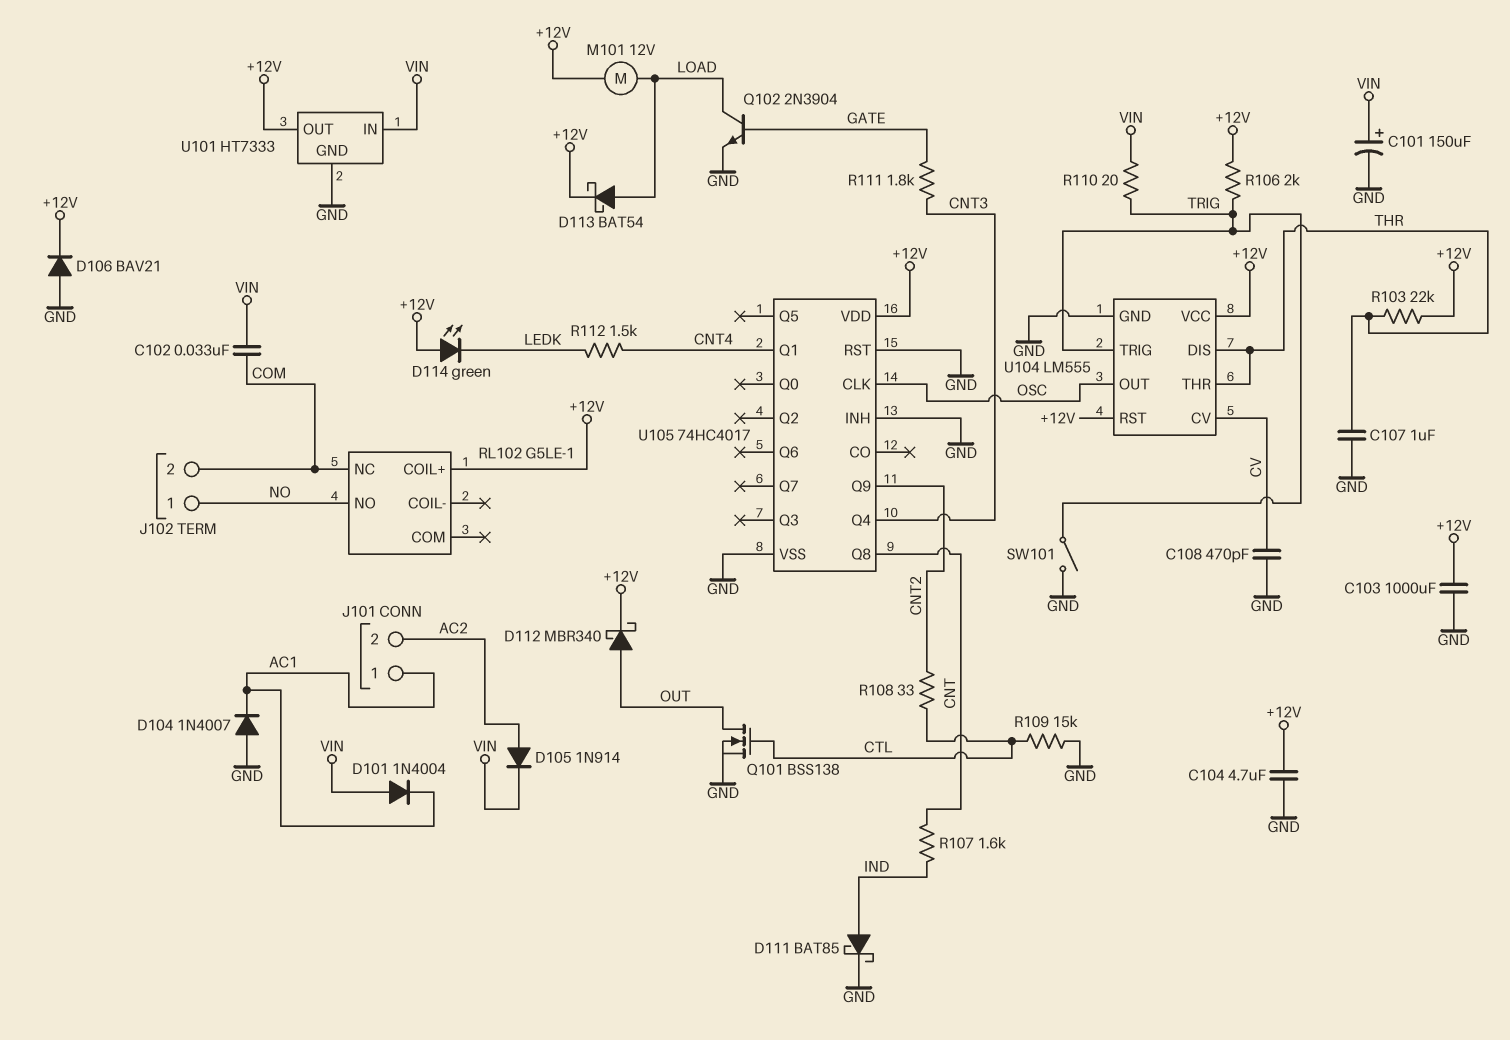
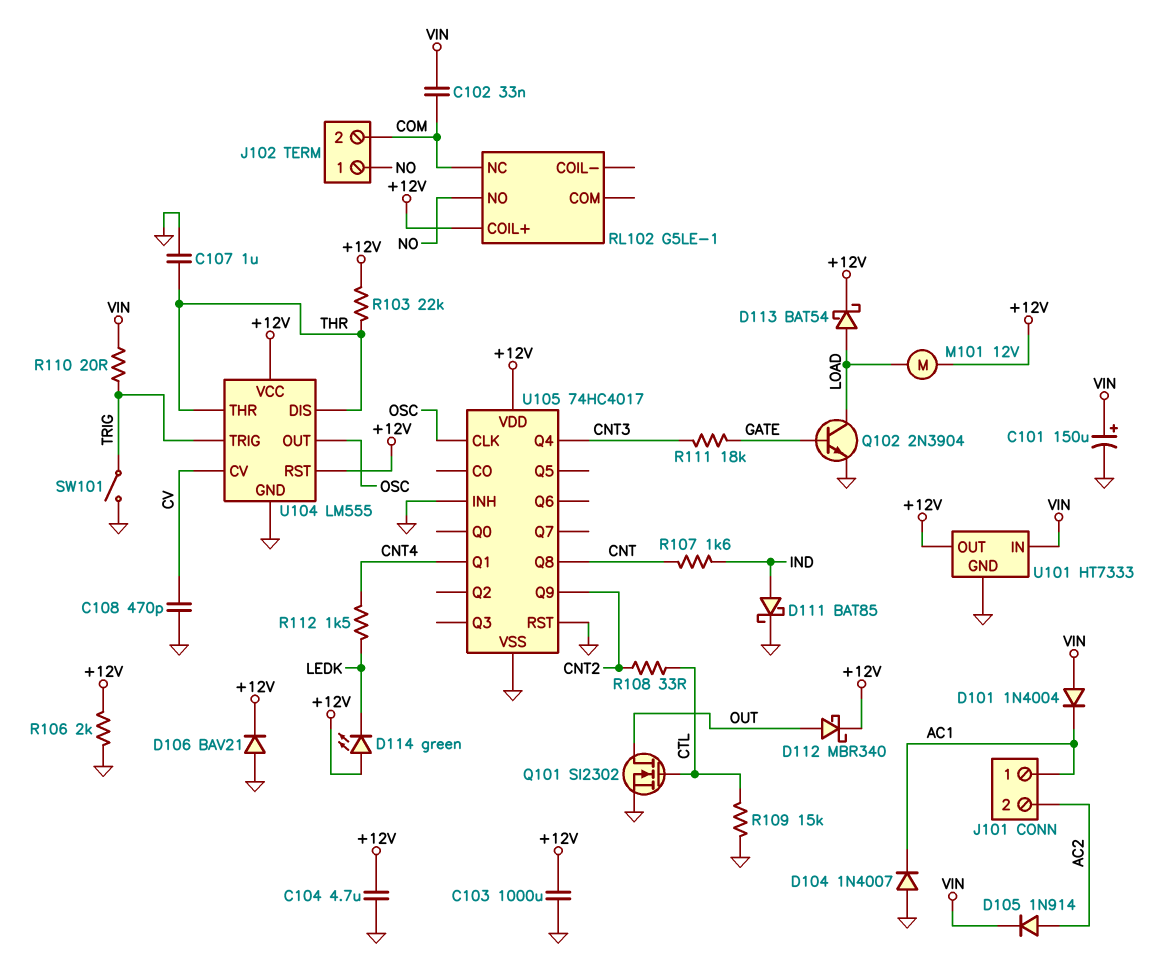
Q101: NMOS BSS138 (G CTL, D OUT, S GND) -> NMOS SI2302 (G CTL, D OUT, S GND)
R106: 2k (+12V, TRIG) -> 2k (+12V, GND)
R111: 1.8k (CNT3, GATE) -> 18k (CNT3, GATE)

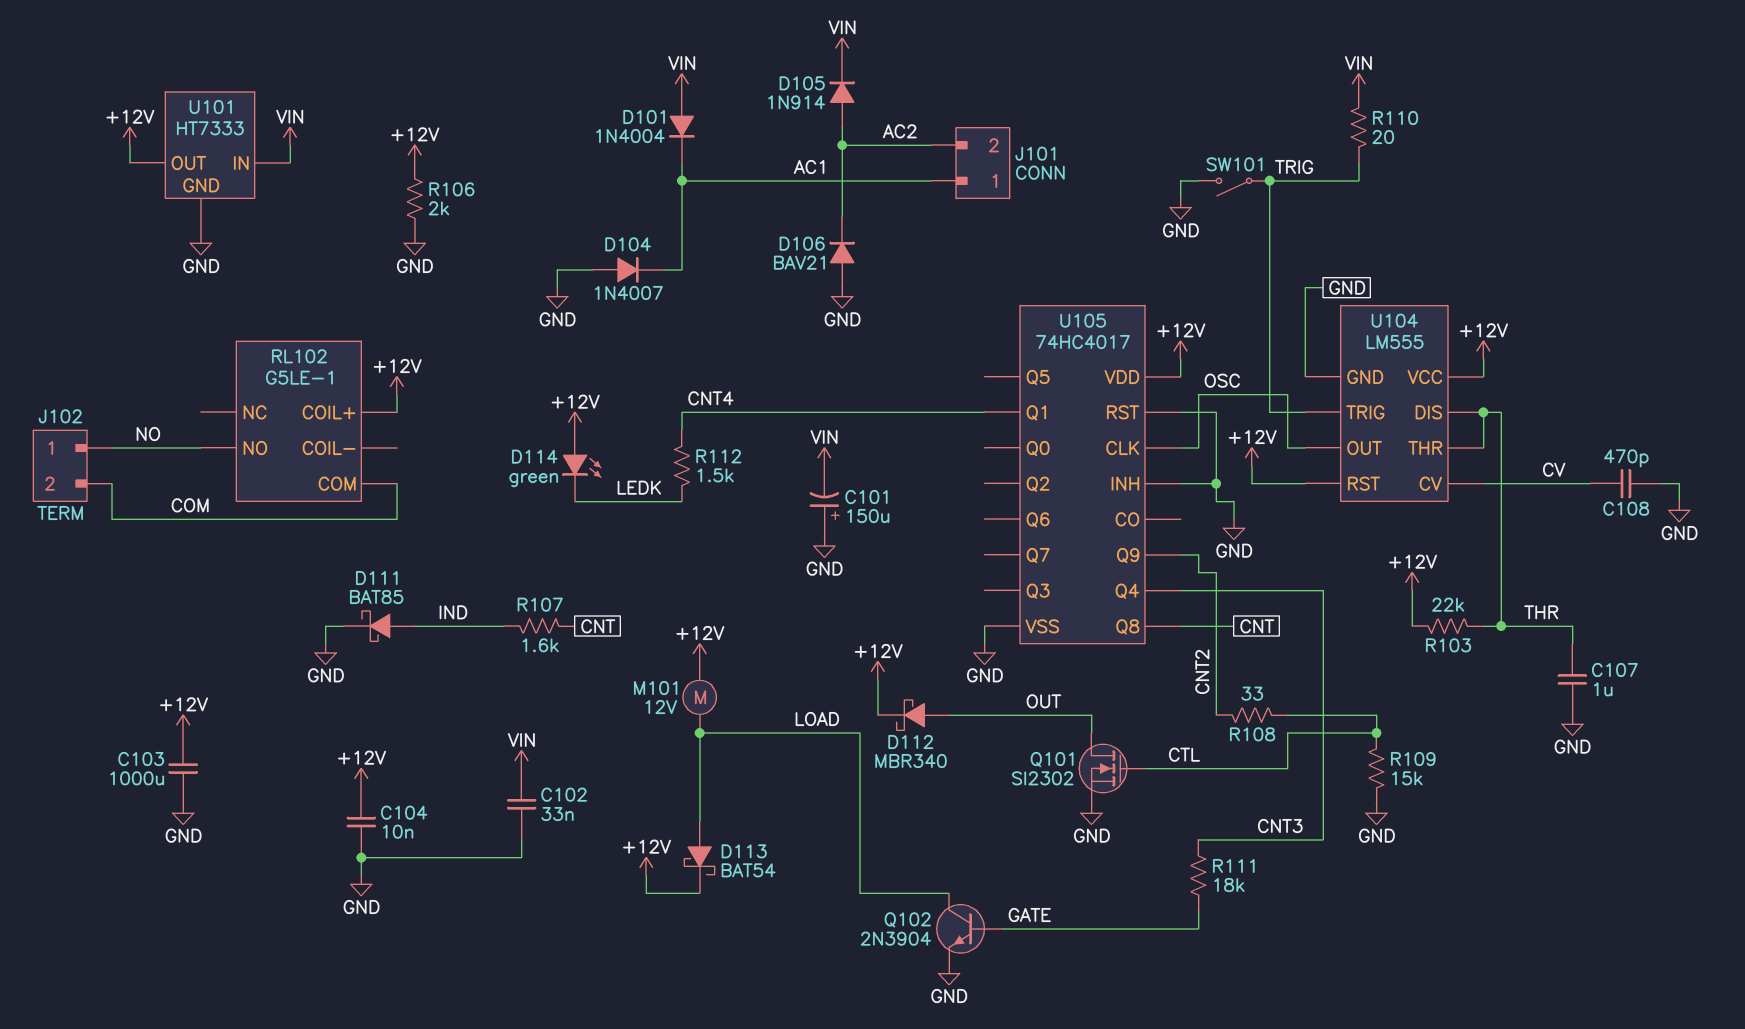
C101: 150uF (plus VIN, minus GND) -> 150uF (plus GND, minus VIN)
C102: 33nF (COM, VIN) -> 33nF (GND, VIN)
C104: 4.7uF (+12V, GND) -> 10nF (+12V, GND)
D106: diode BAV21 (A GND, K +12V) -> diode BAV21 (A GND, K AC2)
RL102 pin COM: none -> COM
RL102 pin NC: COM -> none

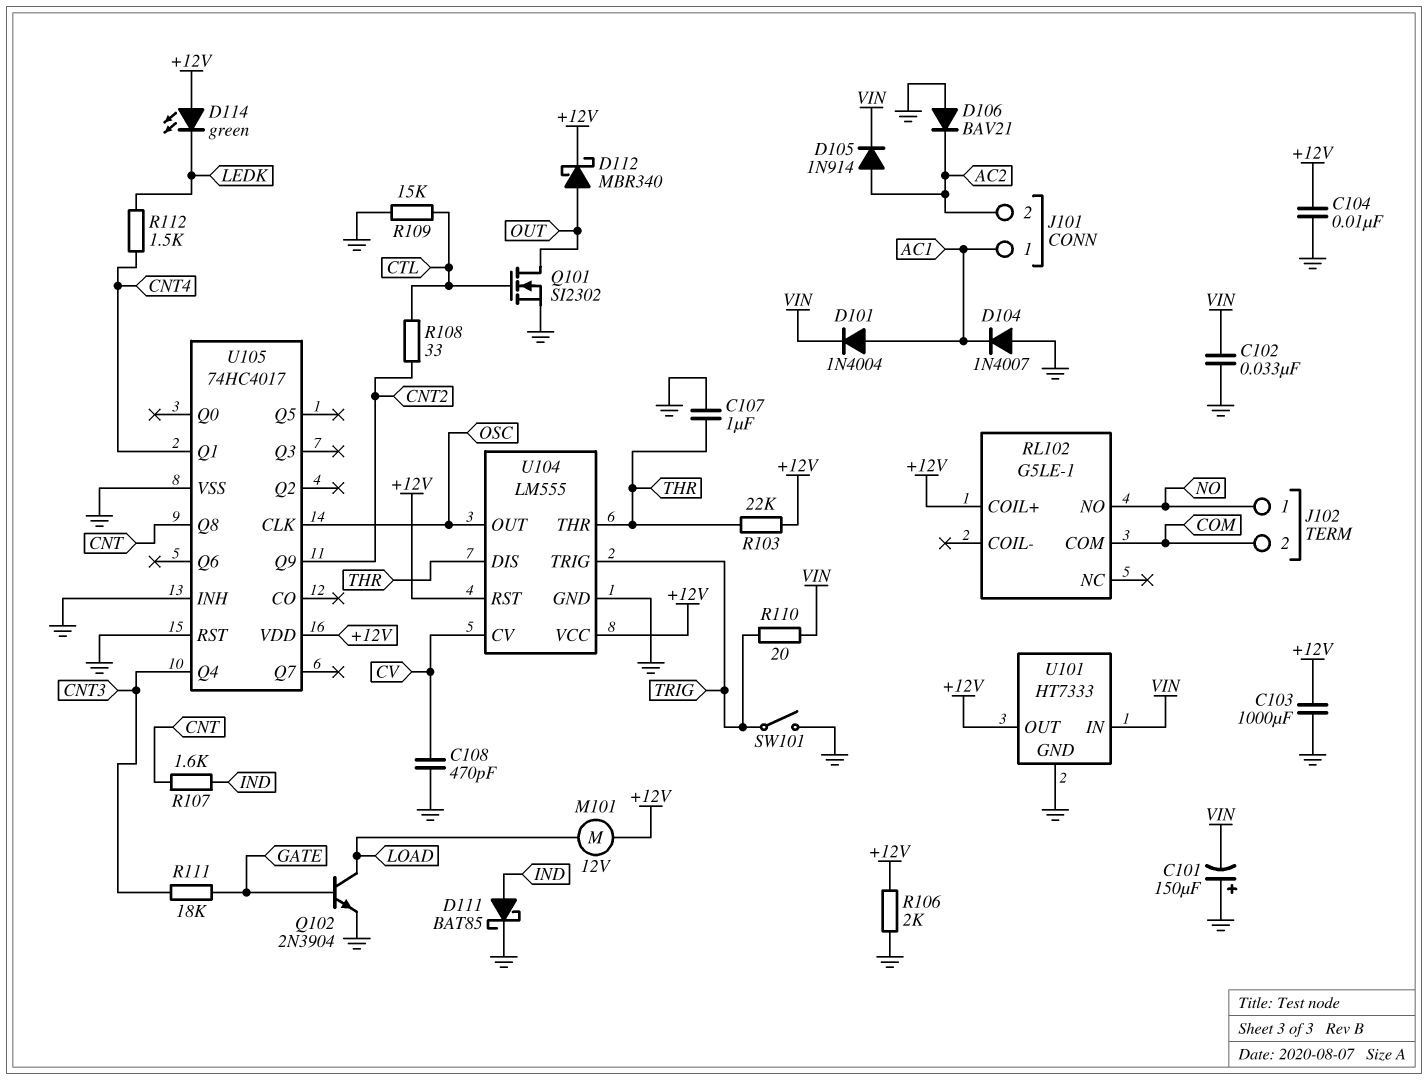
D101: diode 1N4004 (A VIN, K AC1) -> diode 1N4004 (A AC1, K VIN)
D113: schottky BAT54 (A LOAD, K +12V) -> none

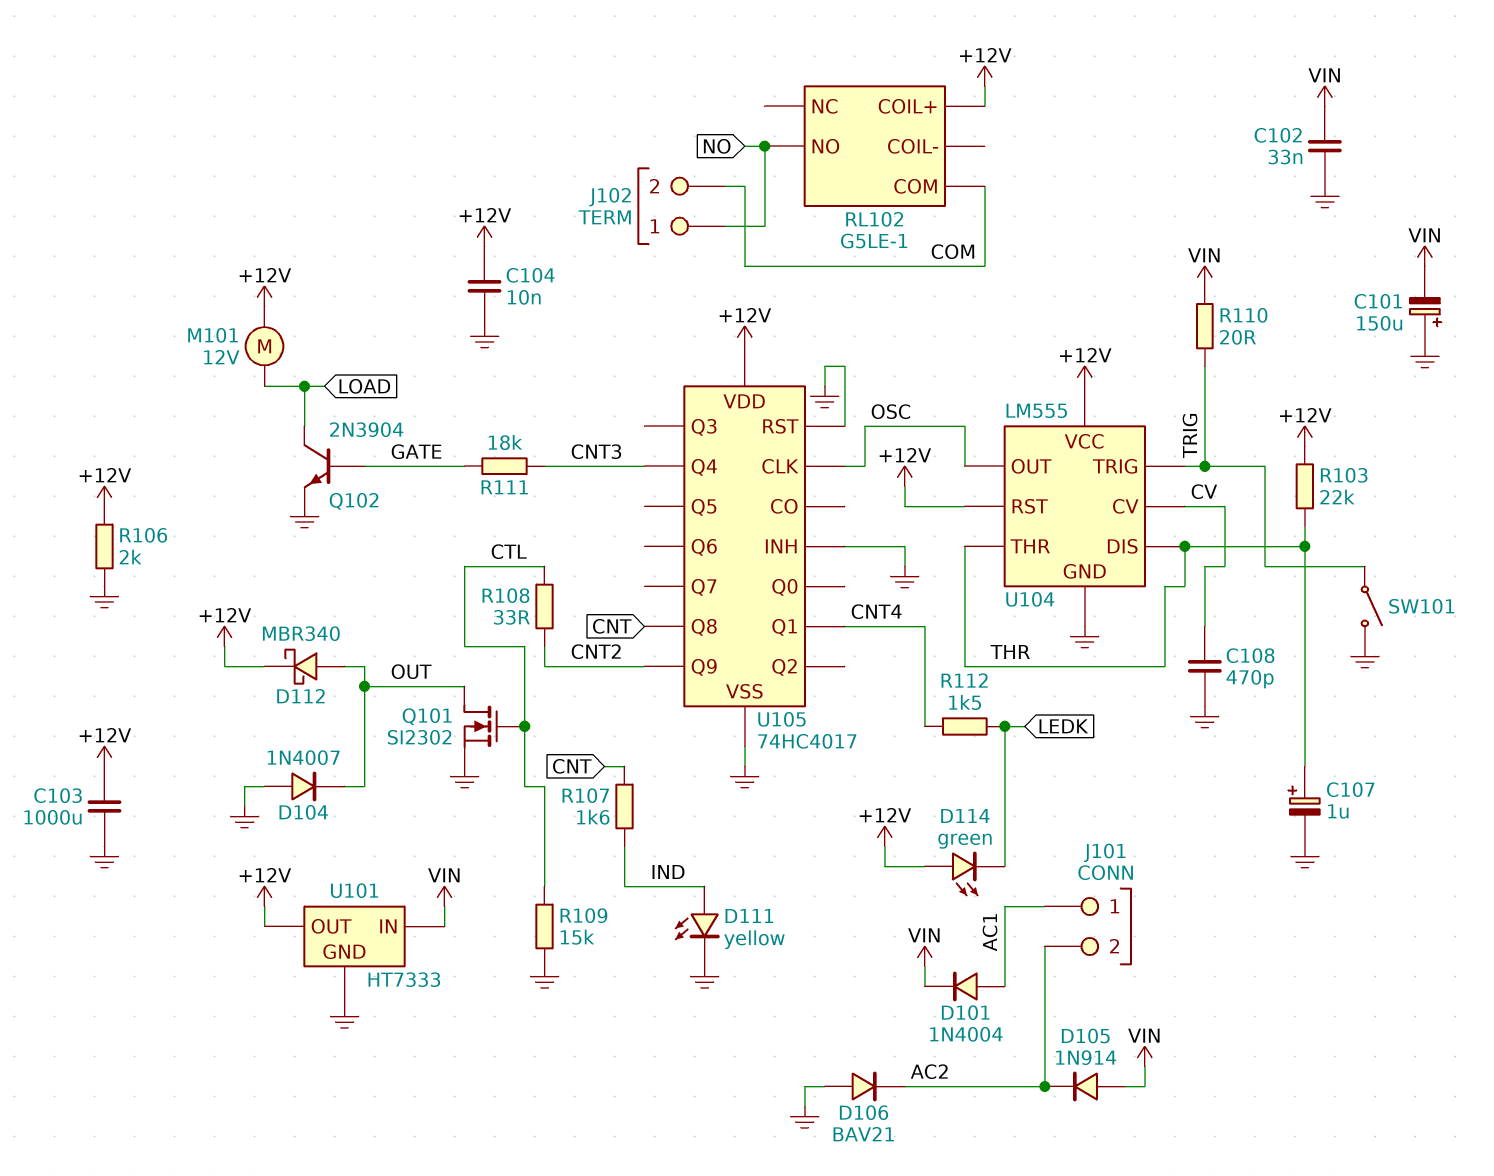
C107: 1uF (GND, THR) -> 1uF (plus THR, minus GND)
D104: diode 1N4007 (A GND, K AC1) -> diode 1N4007 (A GND, K OUT)
D105: diode 1N914 (A AC2, K VIN) -> diode 1N914 (A VIN, K AC2)
D111: schottky BAT85 (A IND, K GND) -> LED yellow (A IND, K GND)

